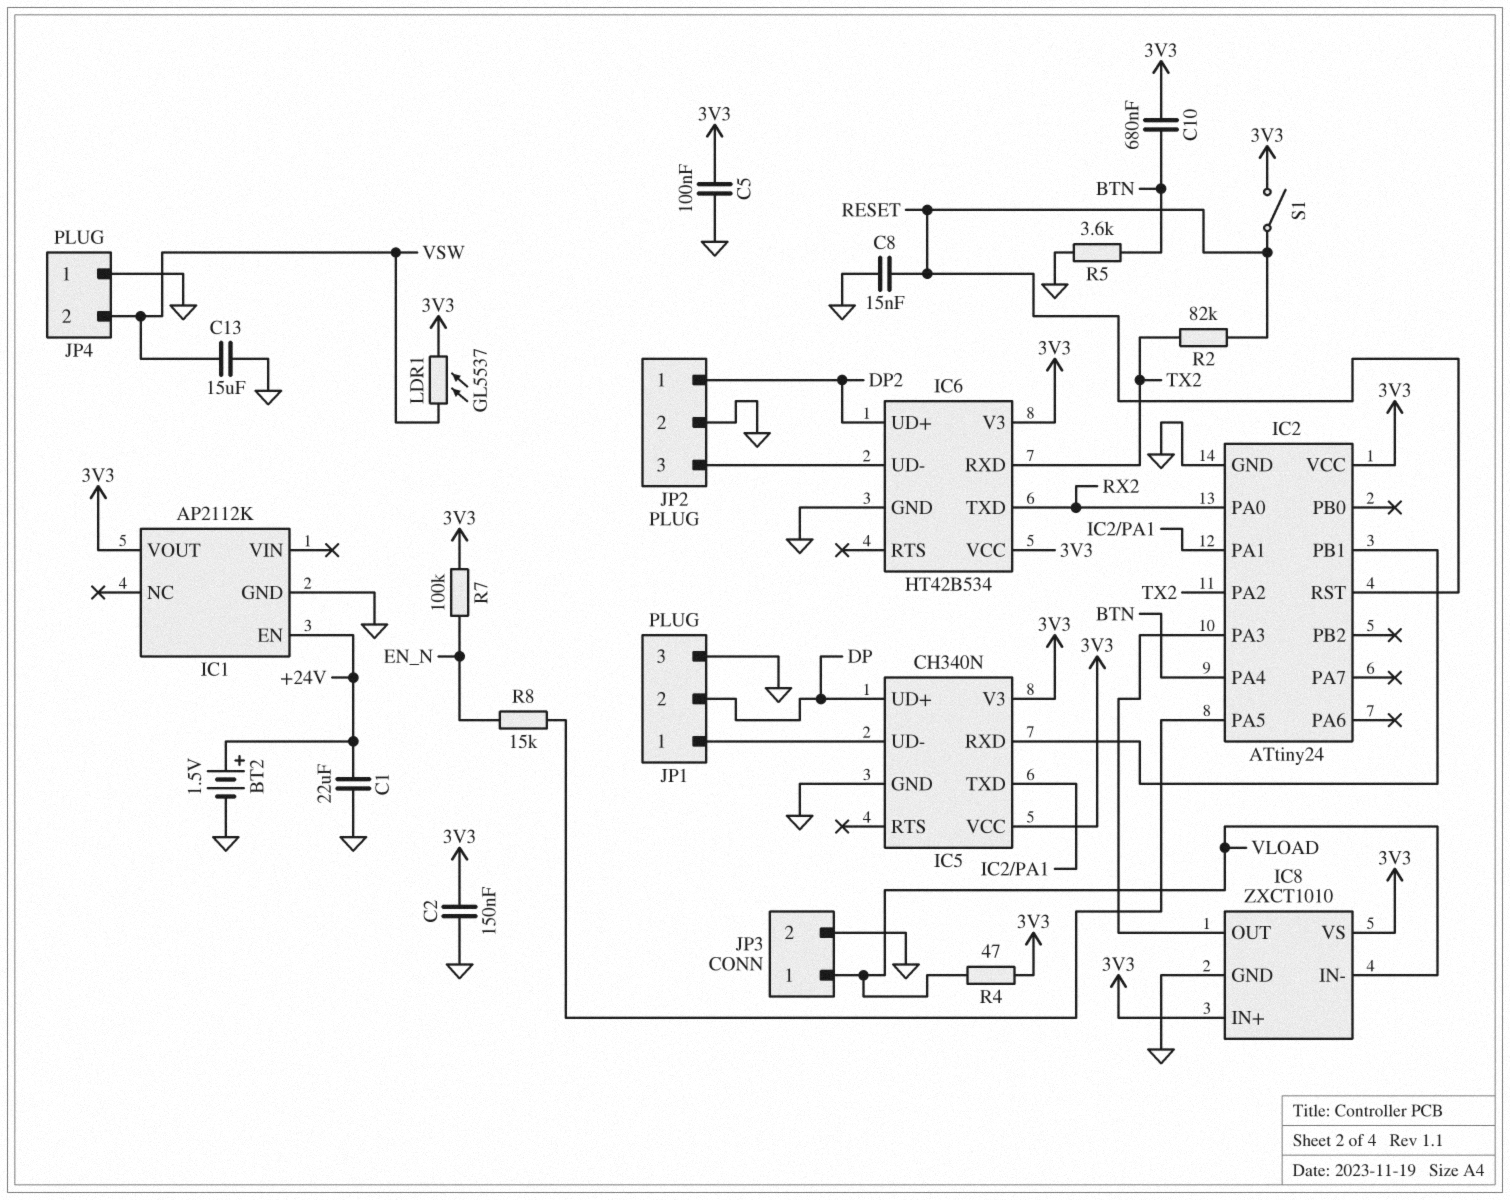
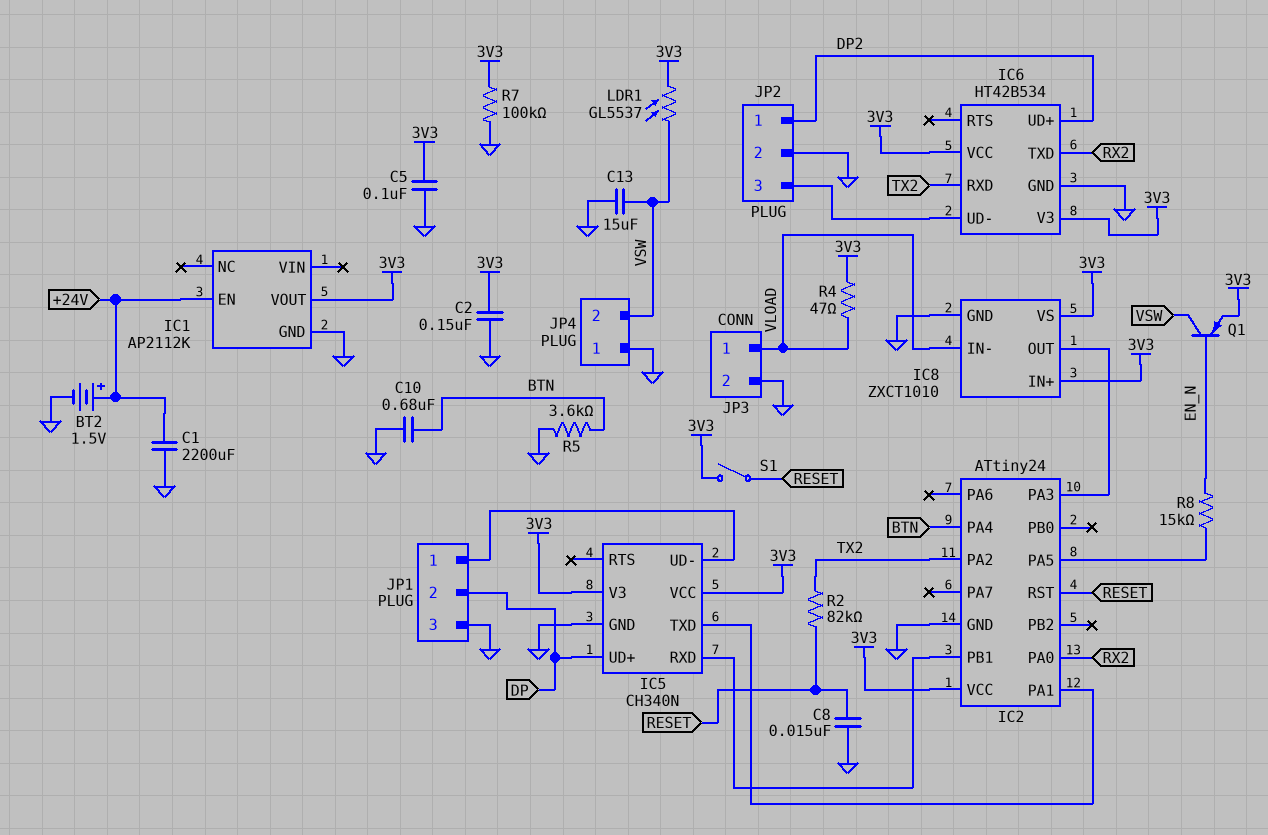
C1: 22uF (+24V, GND) -> 2200uF (+24V, GND)
C10: 680nF (3V3, BTN) -> 680nF (BTN, GND)
Q1: none -> PNP (B EN_N, C VSW, E 3V3)
R7: 100k (3V3, EN_N) -> 100k (3V3, GND)

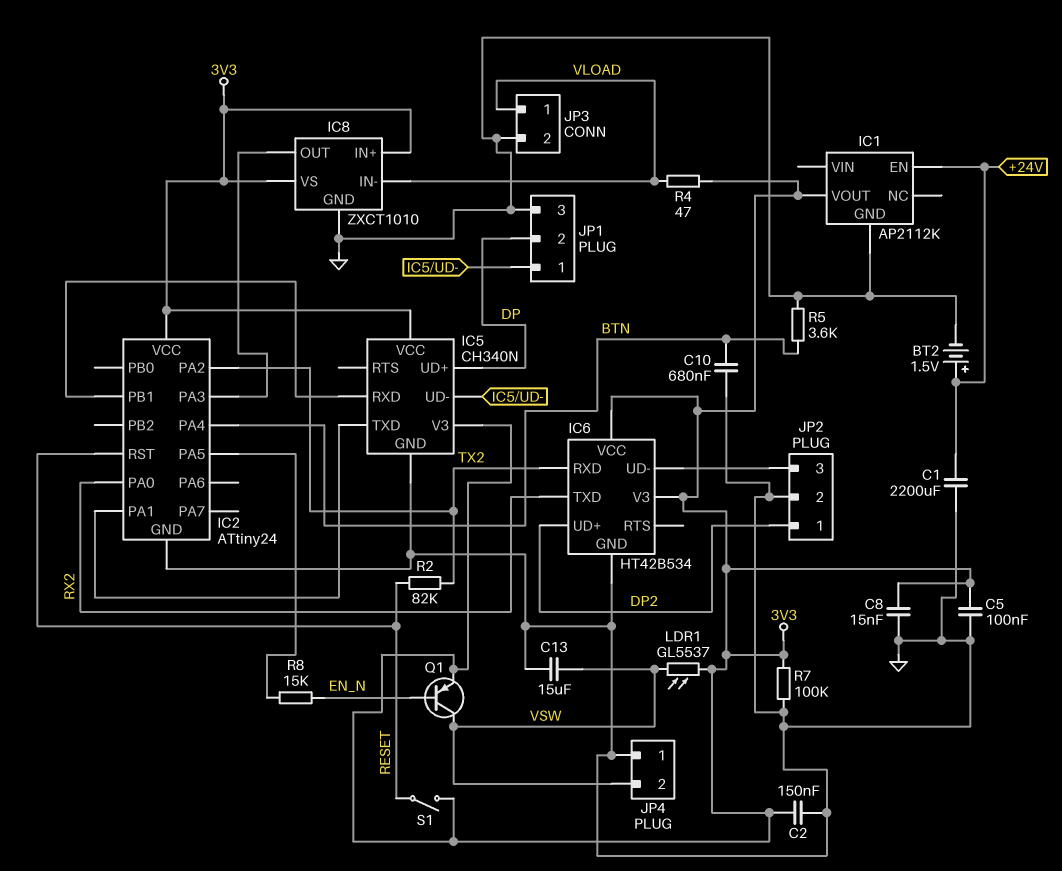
C8: 15nF (GND, RESET) -> 15nF (3V3, GND)

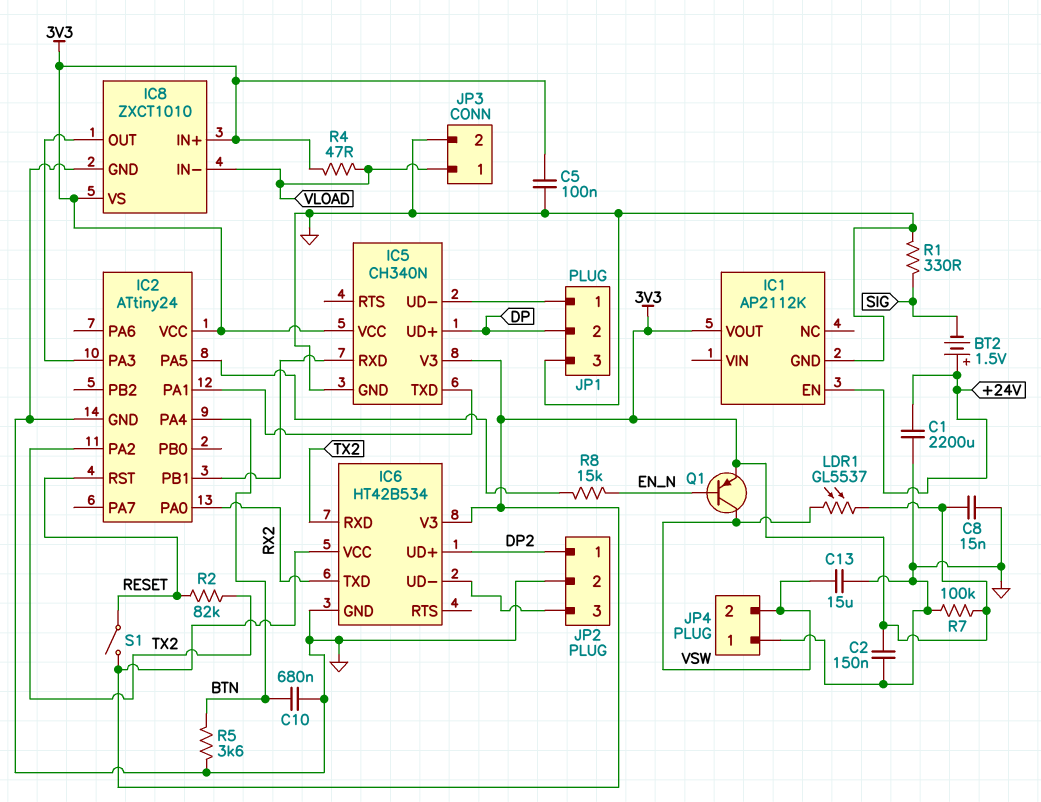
BT2: 1.5V (plus +24V, minus GND) -> 1.5V (plus +24V, minus SIG)
R1: none -> 330 (GND, SIG)

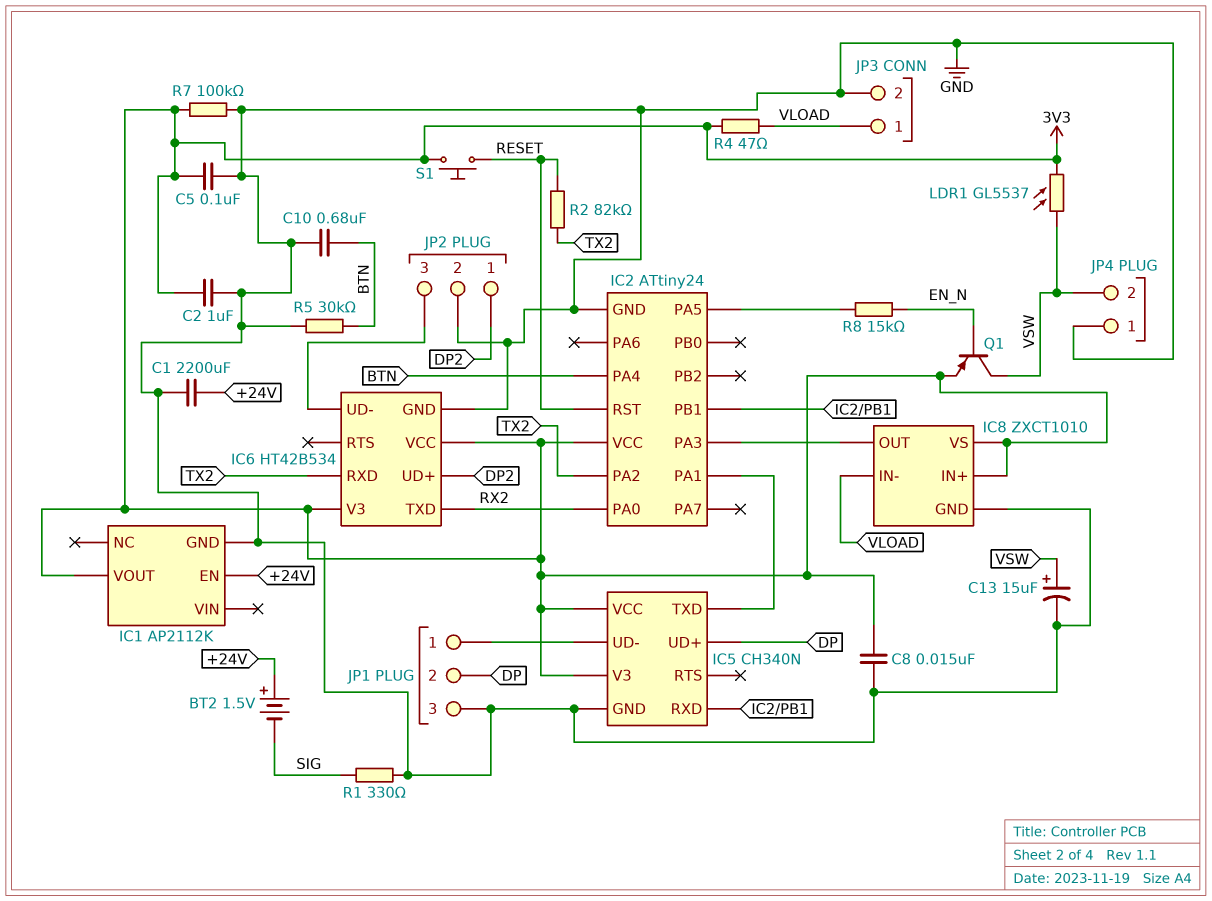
C2: 150nF (3V3, GND) -> 1uF (3V3, GND)
C13: 15uF (GND, VSW) -> 15uF (plus VSW, minus GND)
R5: 3.6k (BTN, GND) -> 30k (BTN, GND)
S1: switch (3V3, RESET) -> button (3V3, RESET)

